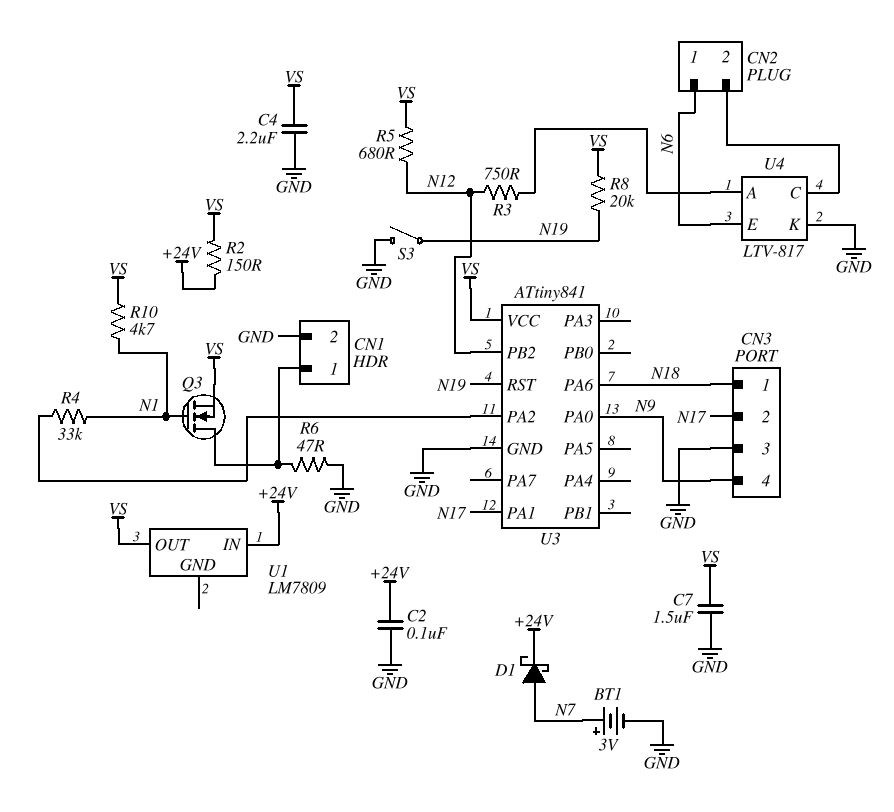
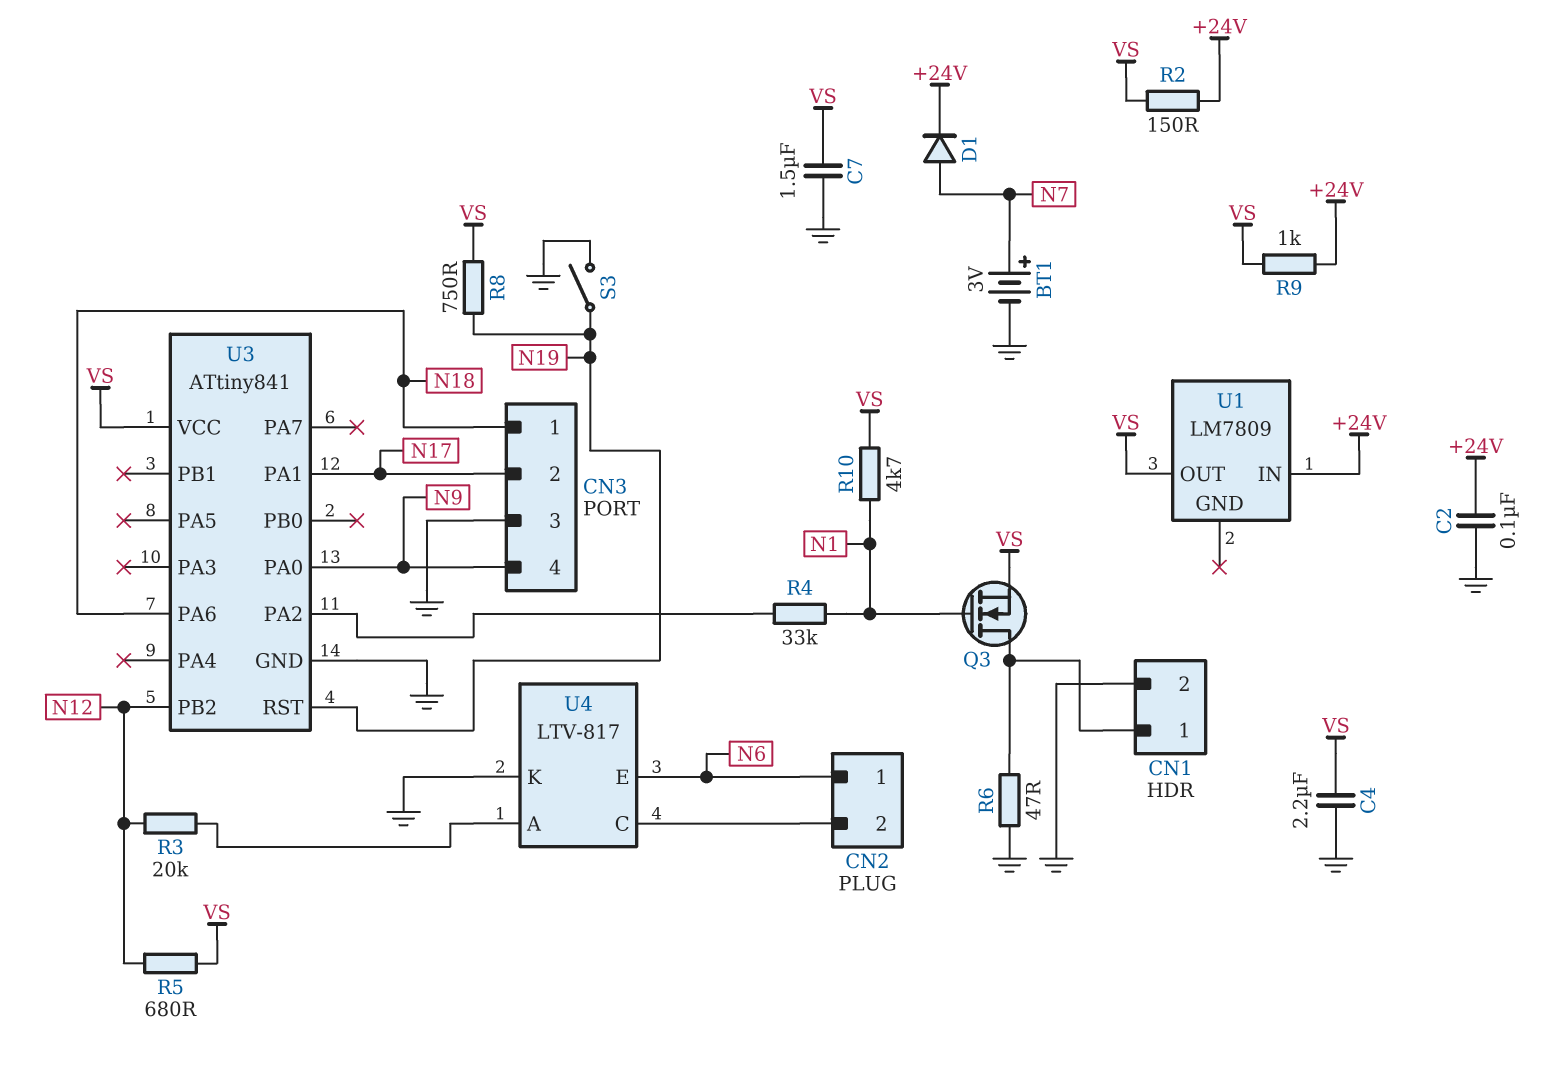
D1: schottky (A N7, K +24V) -> diode (A N7, K +24V)
R3: 750 (N12, U4/A) -> 20k (N12, U4/A)
R8: 20k (N19, VS) -> 750 (N19, VS)
R9: none -> 1k (+24V, VS)

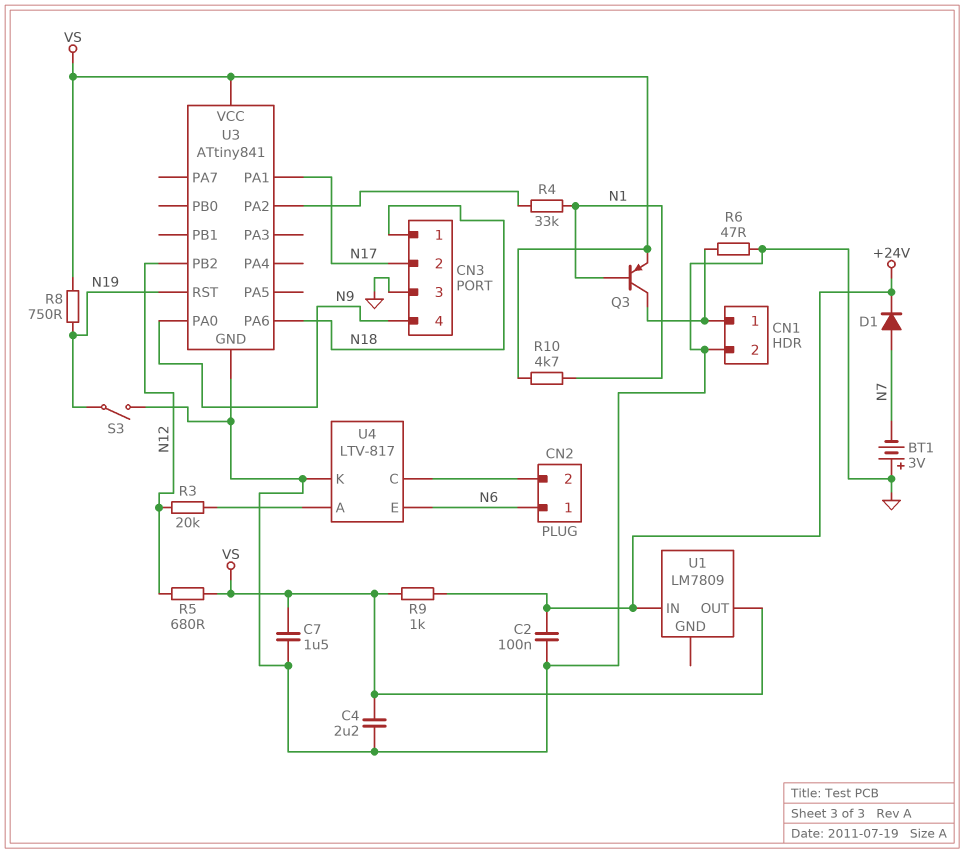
BT1: 3V (plus N7, minus GND) -> 3V (plus GND, minus N7)
Q3: NMOS (G N1, D CN1/1, S VS) -> PNP (B N1, C CN1/1, E VS)
R2: 150 (+24V, VS) -> none

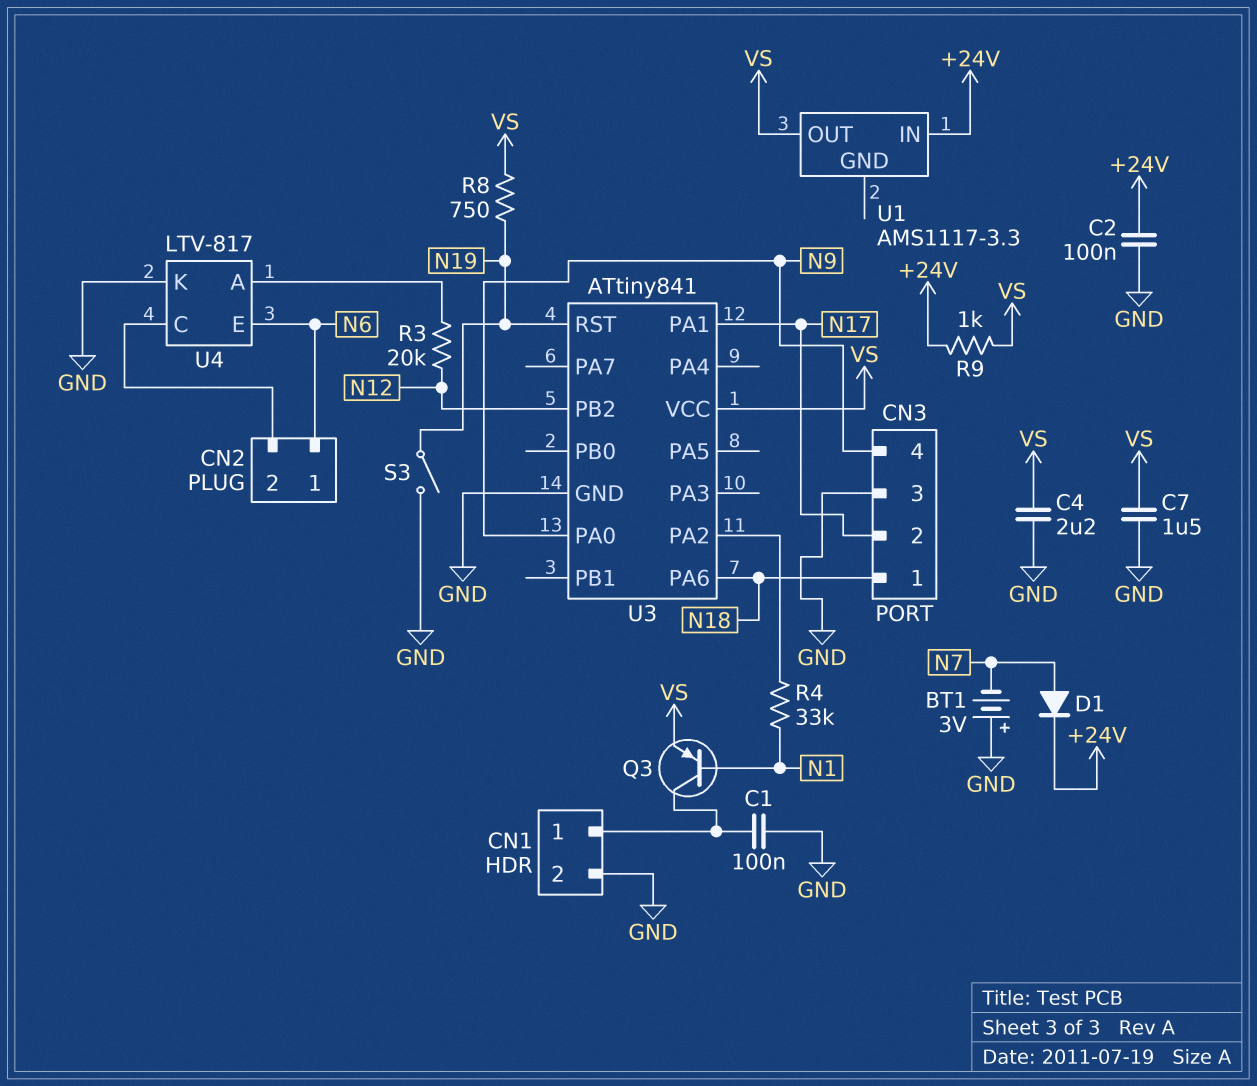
C1: none -> 100nF (CN1/1, GND)
R5: 680 (N12, VS) -> none
R6: 47 (CN1/1, GND) -> none
R10: 4.7k (N1, VS) -> none
U1: LM7809 -> AMS1117-3.3

